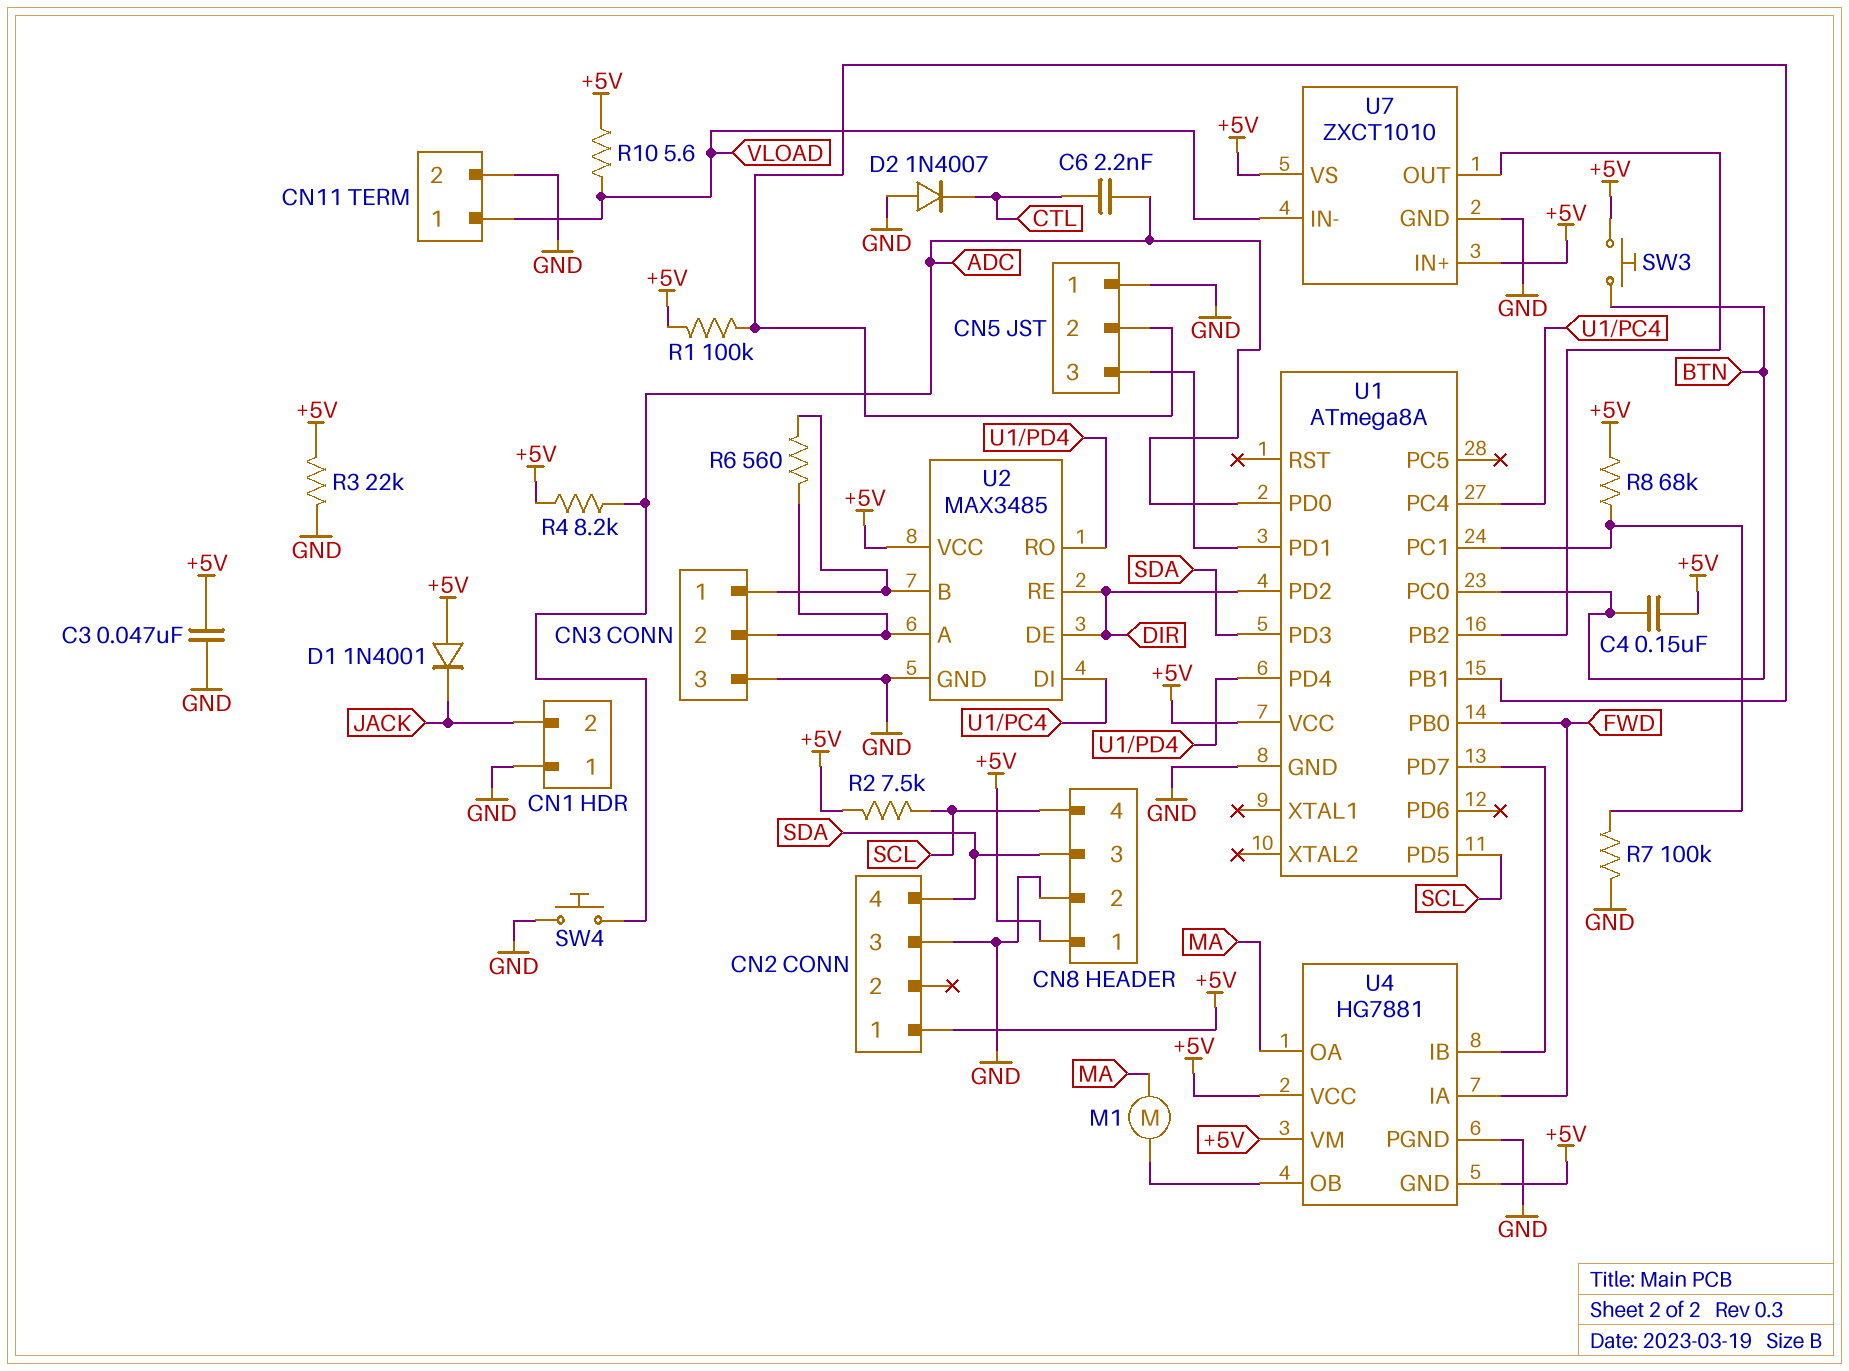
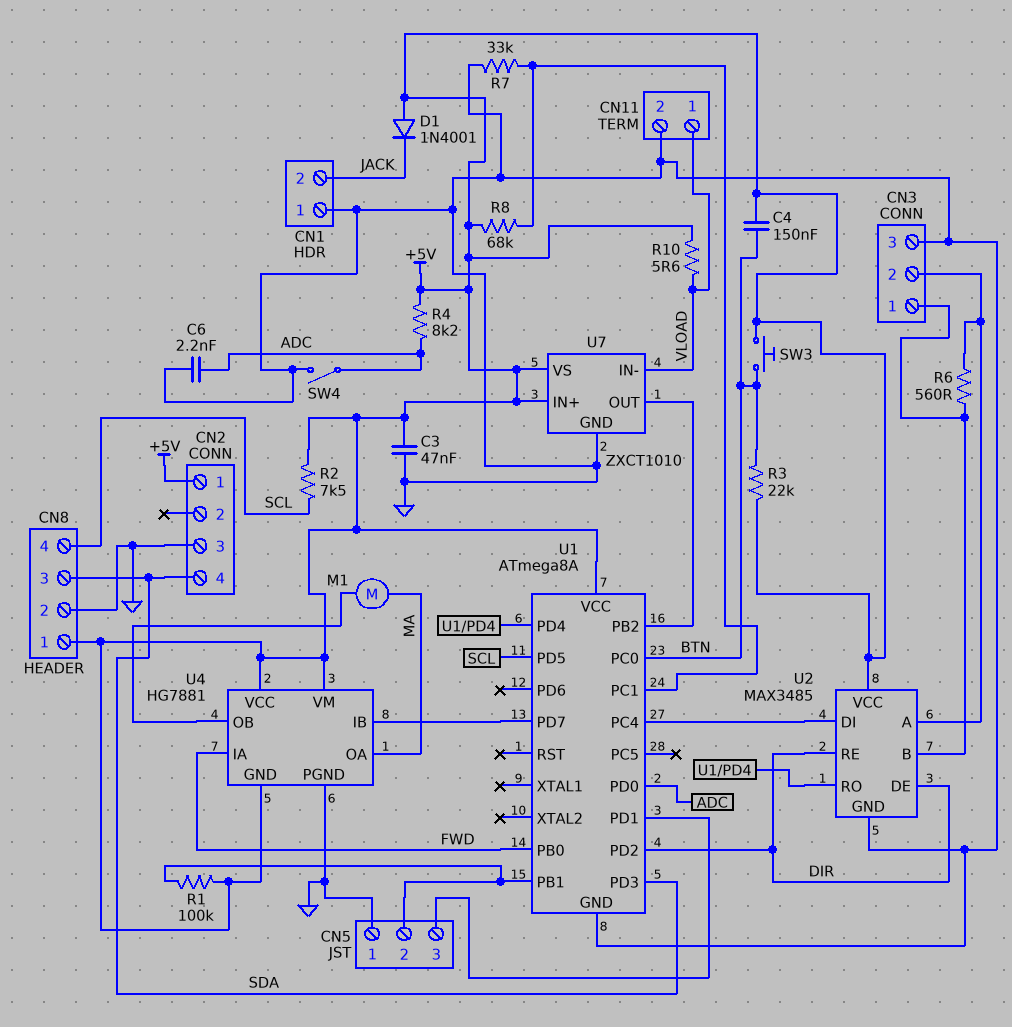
C6: 2.2nF (ADC, CTL) -> 2.2nF (ADC, GND)
D2: diode 1N4007 (A GND, K CTL) -> none
R3: 22k (+5V, GND) -> 22k (+5V, BTN)
R7: 100k (GND, U1/PC1) -> 33k (GND, U1/PC1)
SW4: button (ADC, GND) -> switch (ADC, GND)

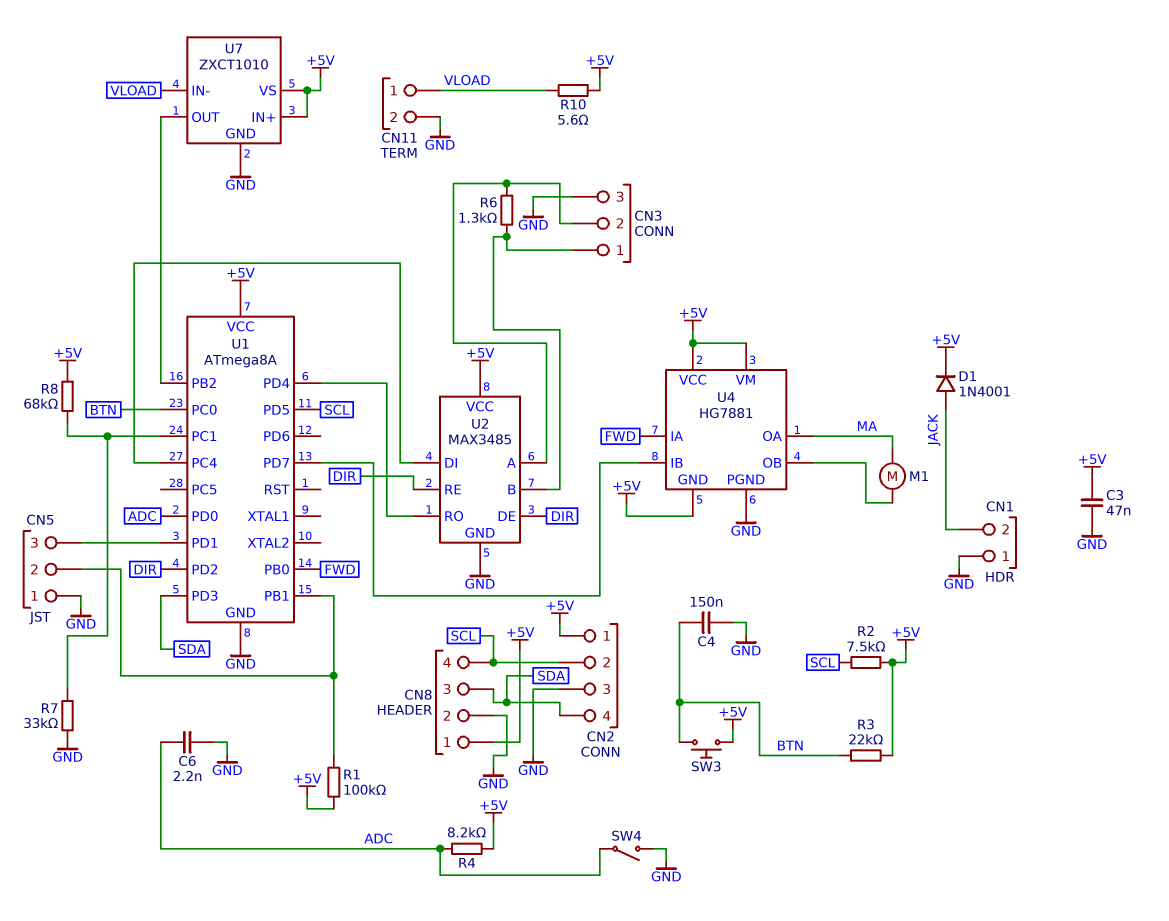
C4: 150nF (+5V, BTN) -> 150nF (BTN, GND)
CN2 pin 2: none -> SCL
D1: diode 1N4001 (A +5V, K JACK) -> diode 1N4001 (A JACK, K +5V)
R6: 560 (CN3/1, CN3/2) -> 1.3k (CN3/1, CN3/2)

